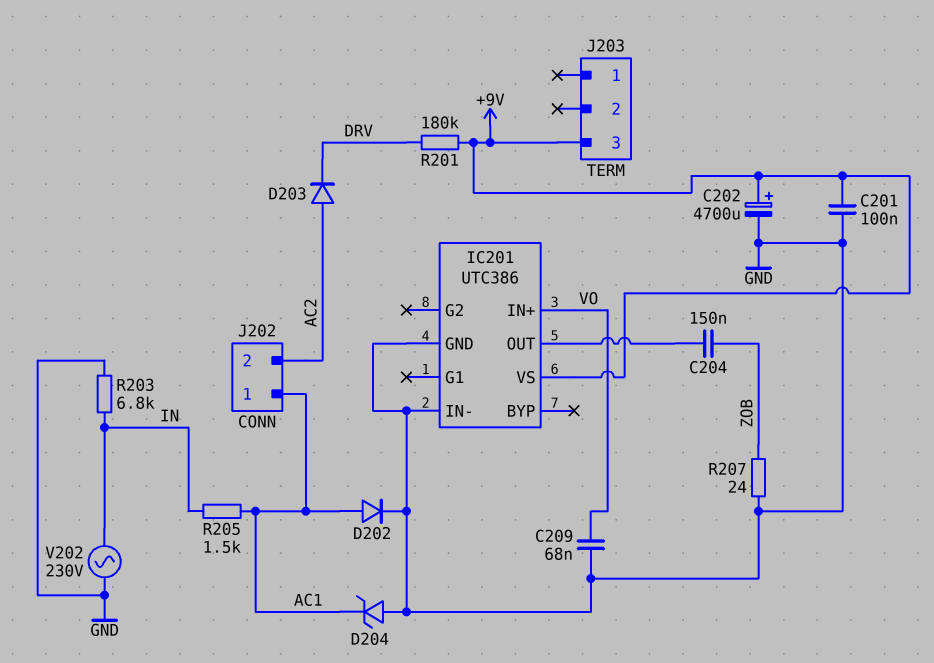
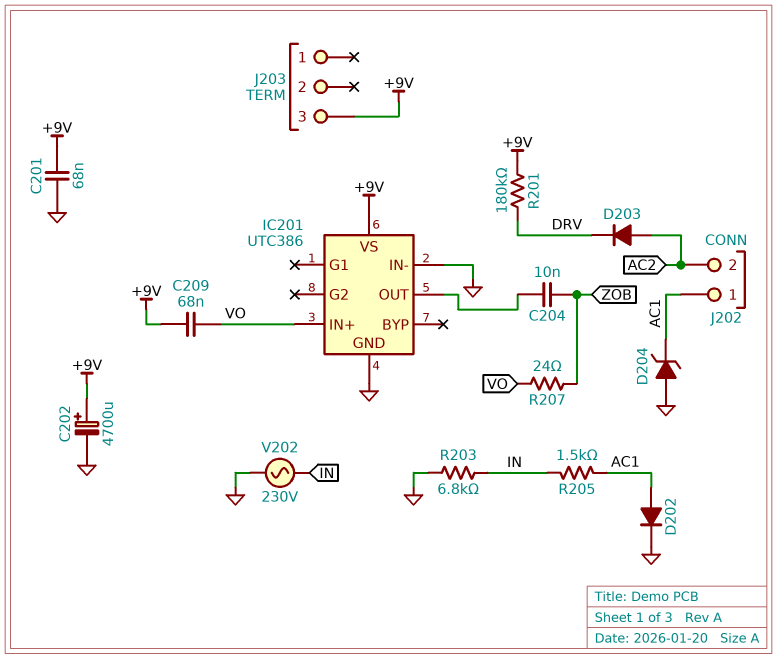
C201: 100nF (+9V, GND) -> 68nF (+9V, GND)
C204: 150nF (IC201/OUT, ZOB) -> 10nF (IC201/OUT, ZOB)
C209: 68nF (GND, VO) -> 68nF (+9V, VO)
R207: 24 (GND, ZOB) -> 24 (VO, ZOB)

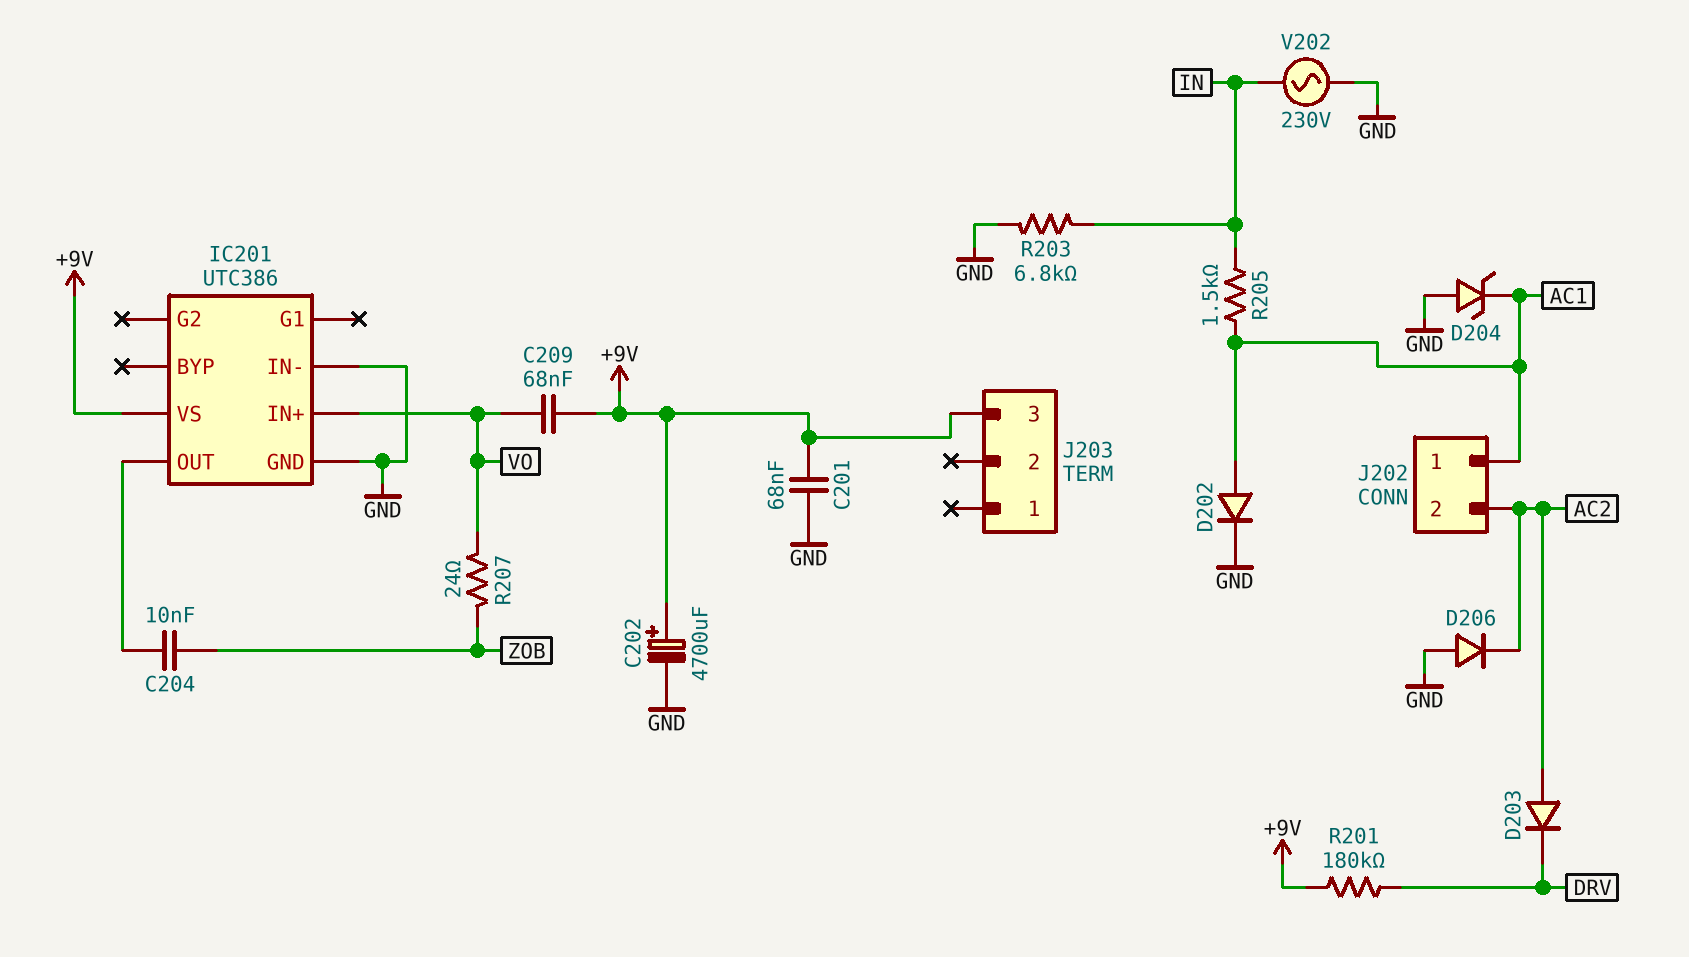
D206: none -> diode (A GND, K AC2)

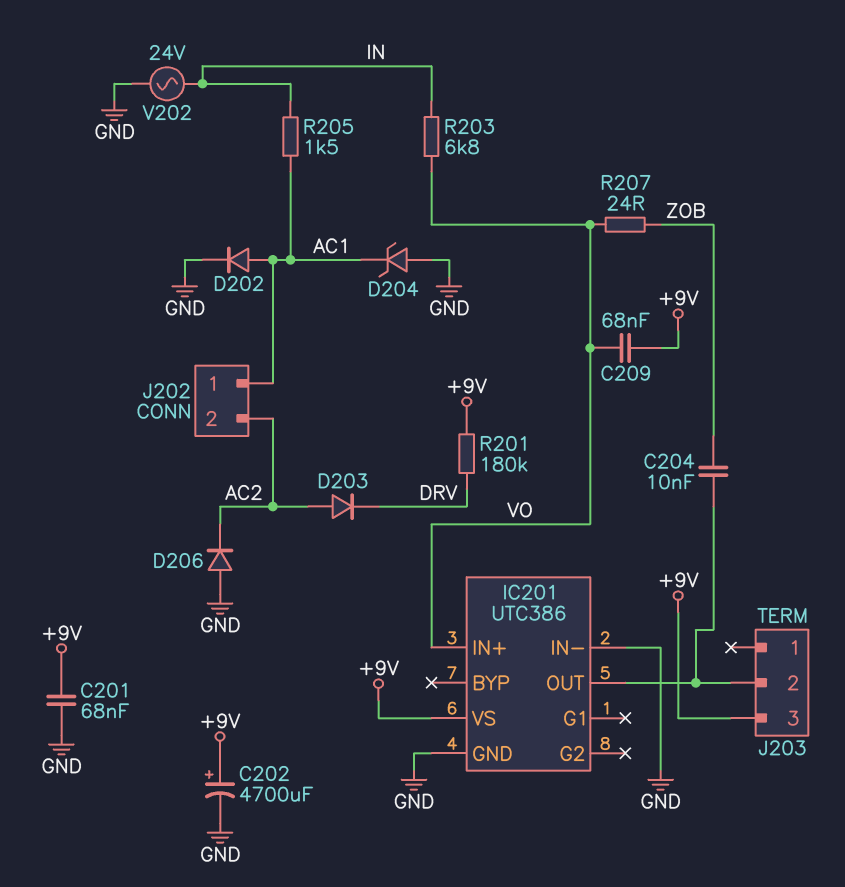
J203 pin 2: none -> IC201/OUT
R203: 6.8k (GND, IN) -> 6.8k (IN, VO)
V202: AC 230V (GND, IN) -> AC 24V (GND, IN)

